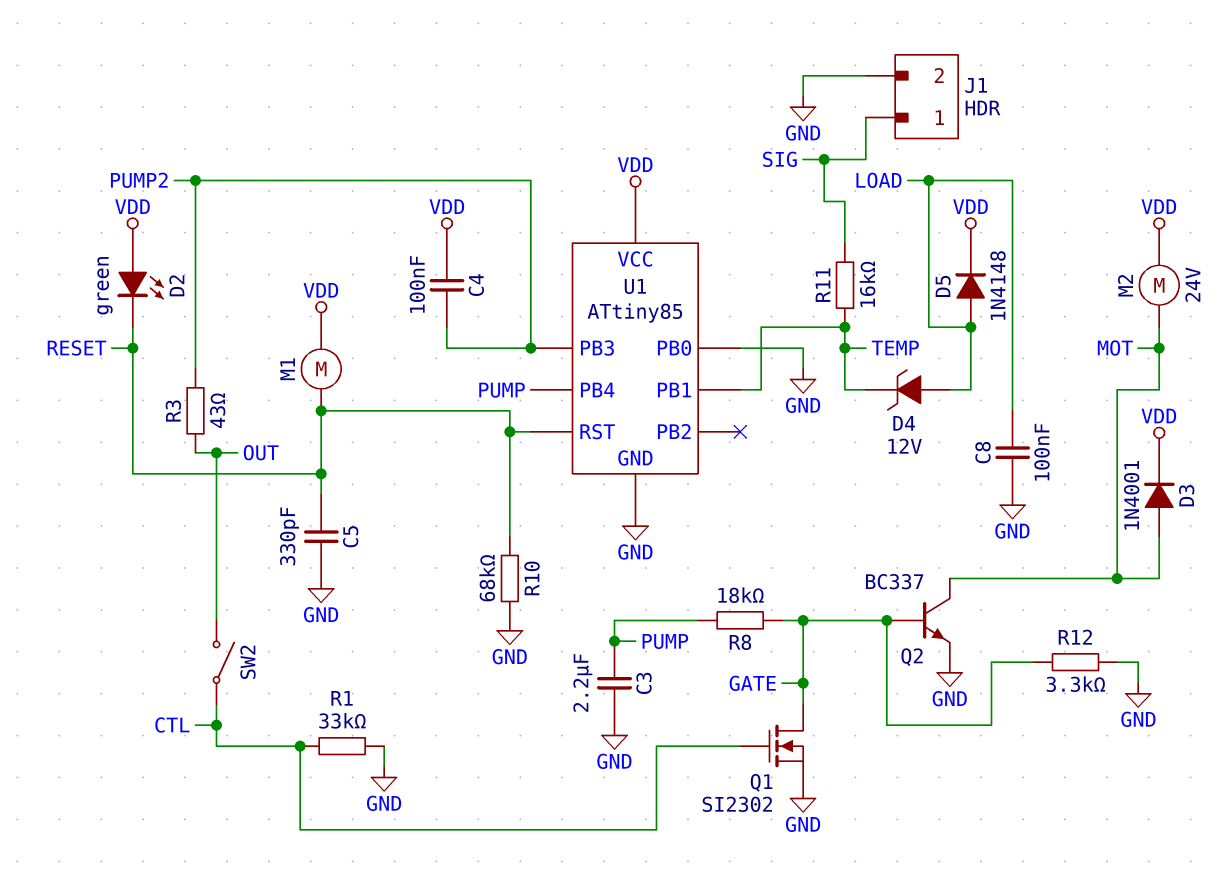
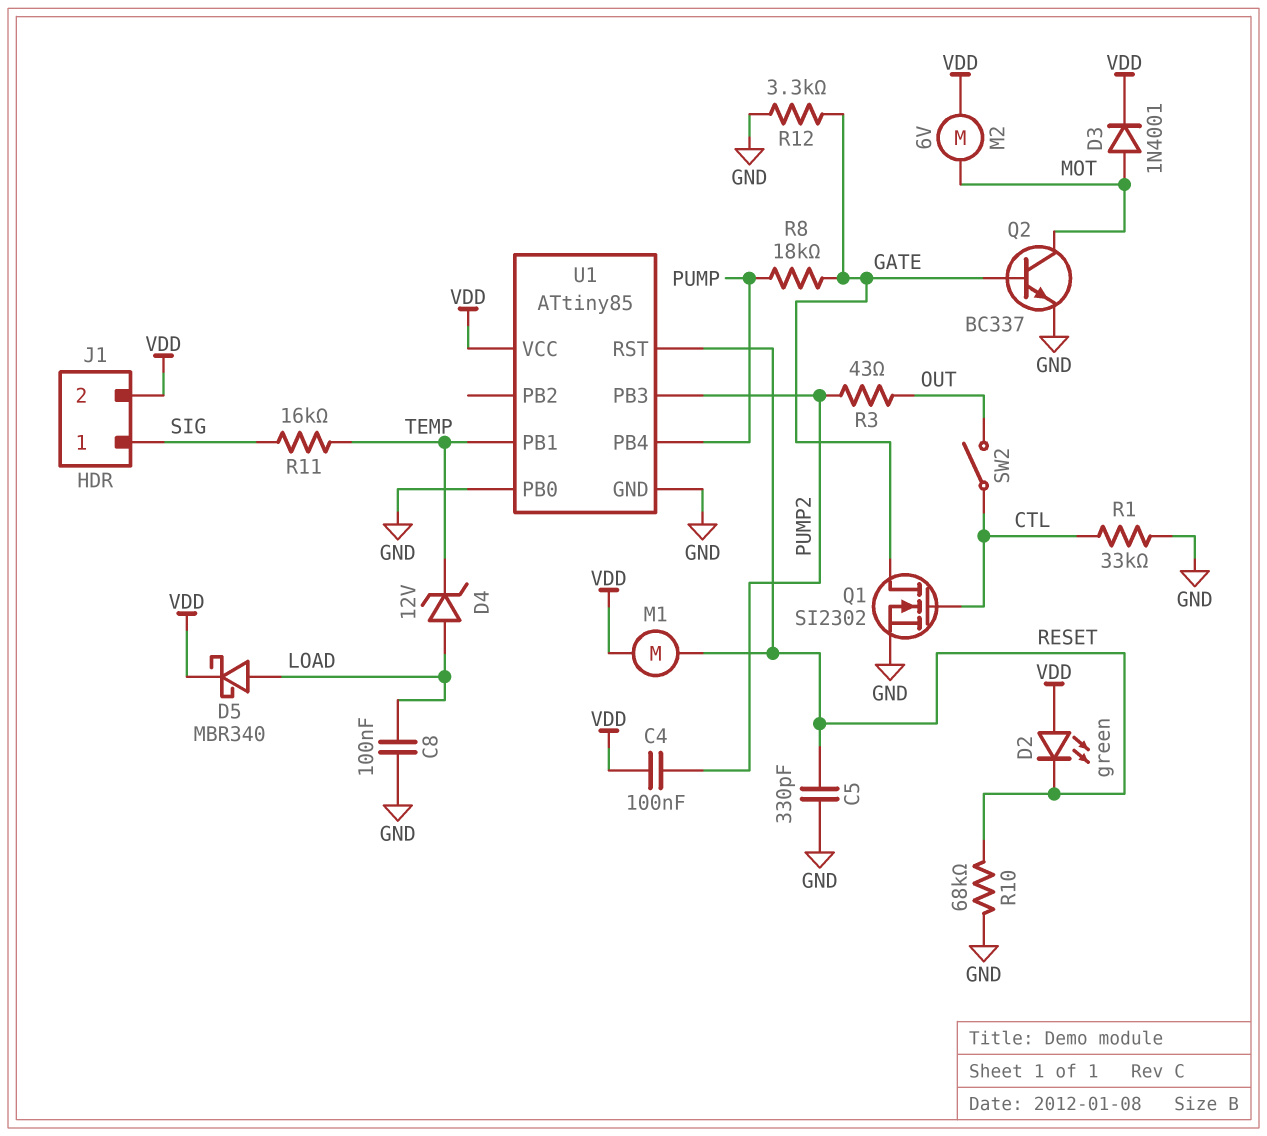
C3: 2.2uF (GND, PUMP) -> none
D5: diode 1N4148 (A LOAD, K VDD) -> schottky MBR340 (A LOAD, K VDD)
J1 pin 2: GND -> VDD
M2: motor 24V (MOT, VDD) -> motor 6V (MOT, VDD)

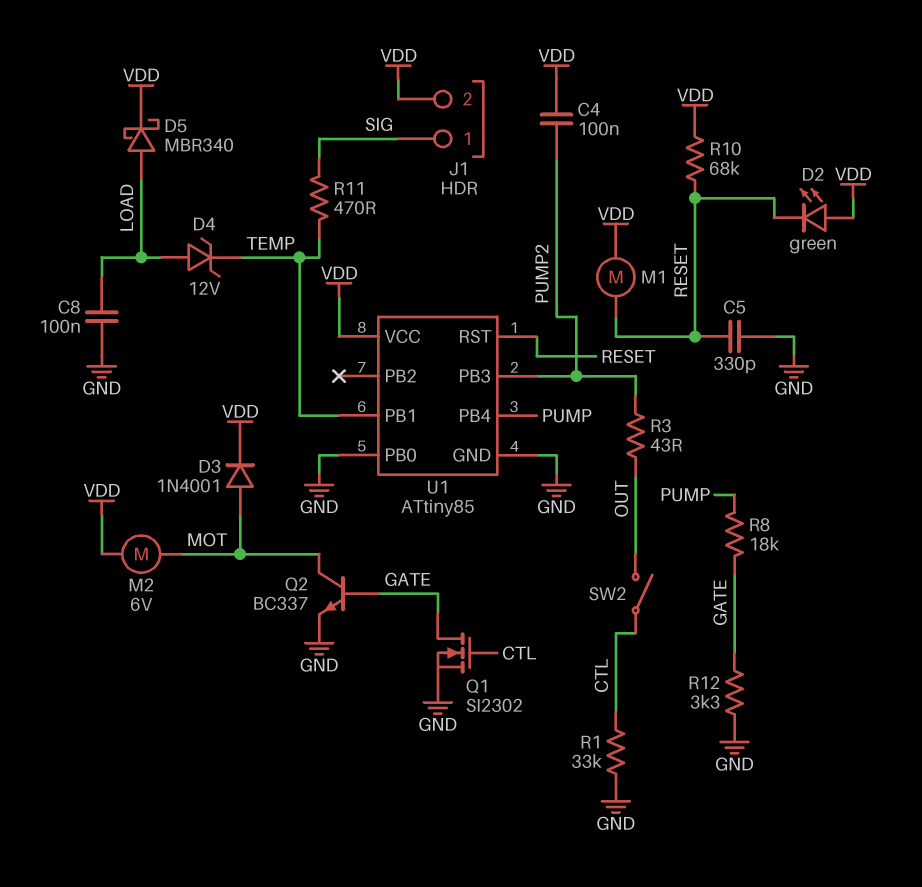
R10: 68k (GND, RESET) -> 68k (RESET, VDD)
R11: 16k (SIG, TEMP) -> 470 (SIG, TEMP)

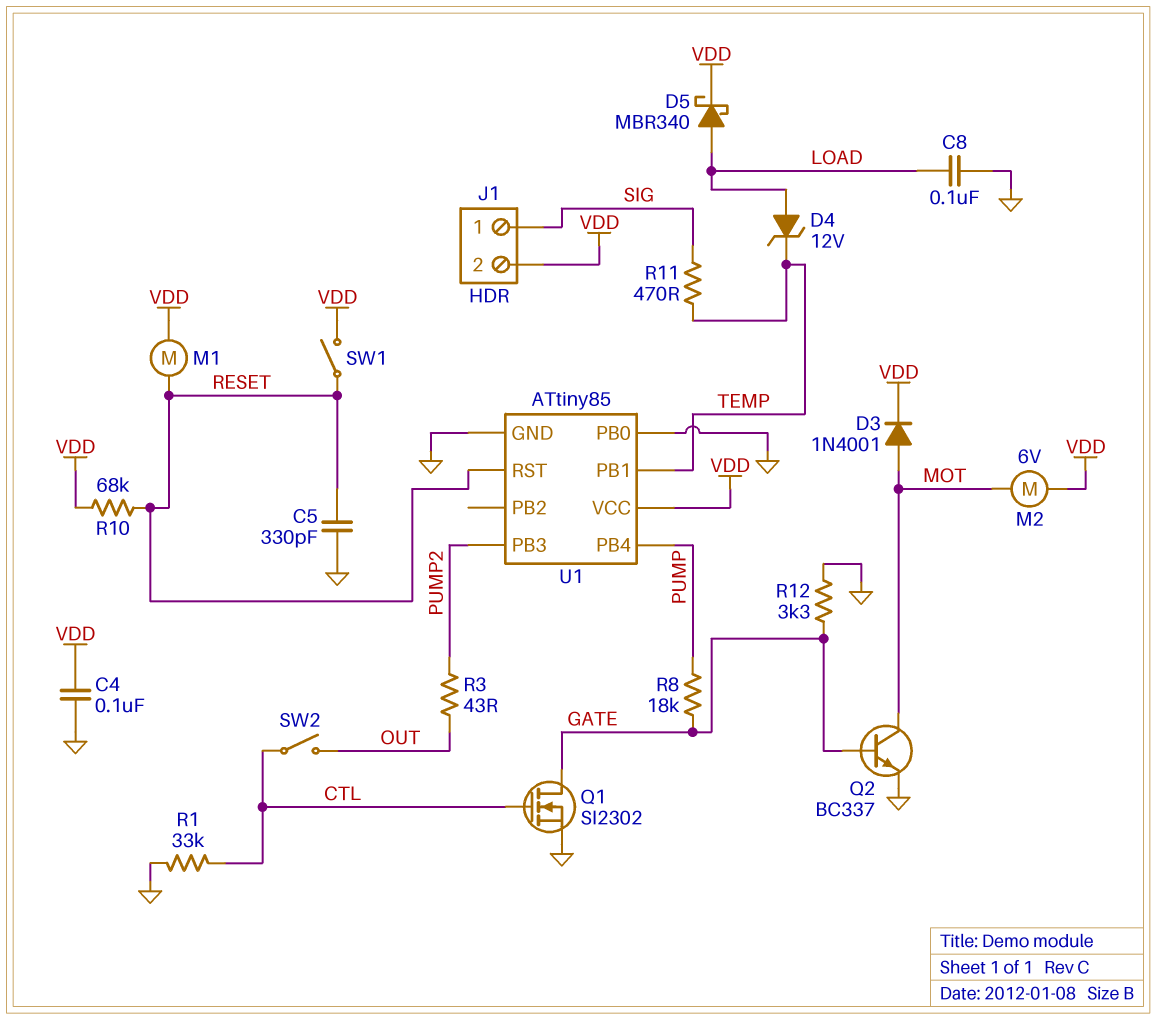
C4: 100nF (PUMP2, VDD) -> 100nF (GND, VDD)
D2: LED green (A VDD, K RESET) -> none
SW1: none -> switch (RESET, VDD)

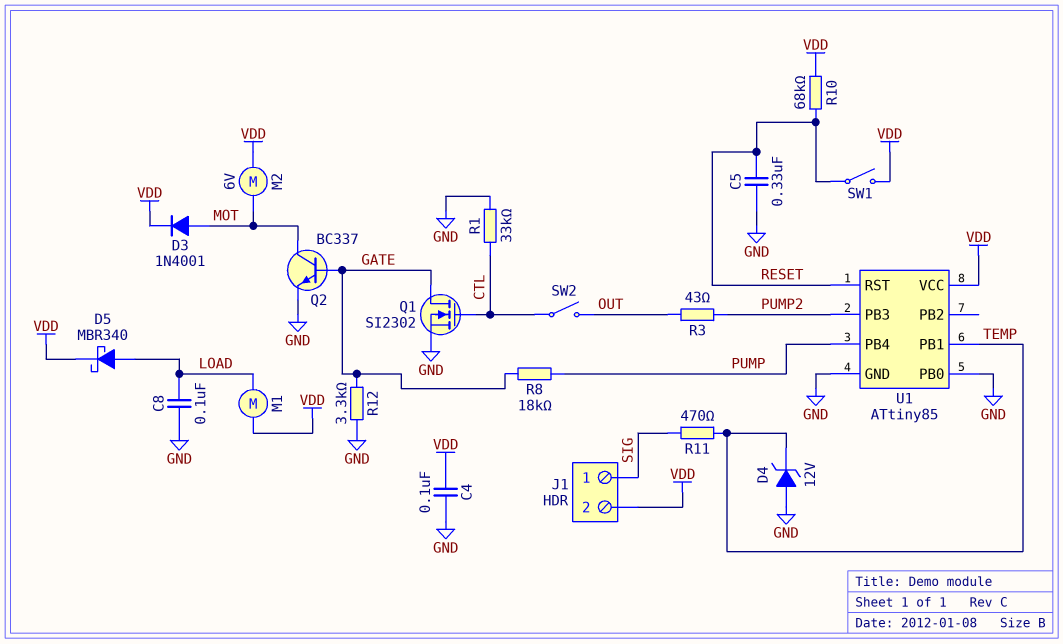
C5: 330pF (GND, RESET) -> 330nF (GND, RESET)
D4: zener 12V (A LOAD, K TEMP) -> zener 12V (A GND, K TEMP)
M1: motor (RESET, VDD) -> motor (LOAD, VDD)

